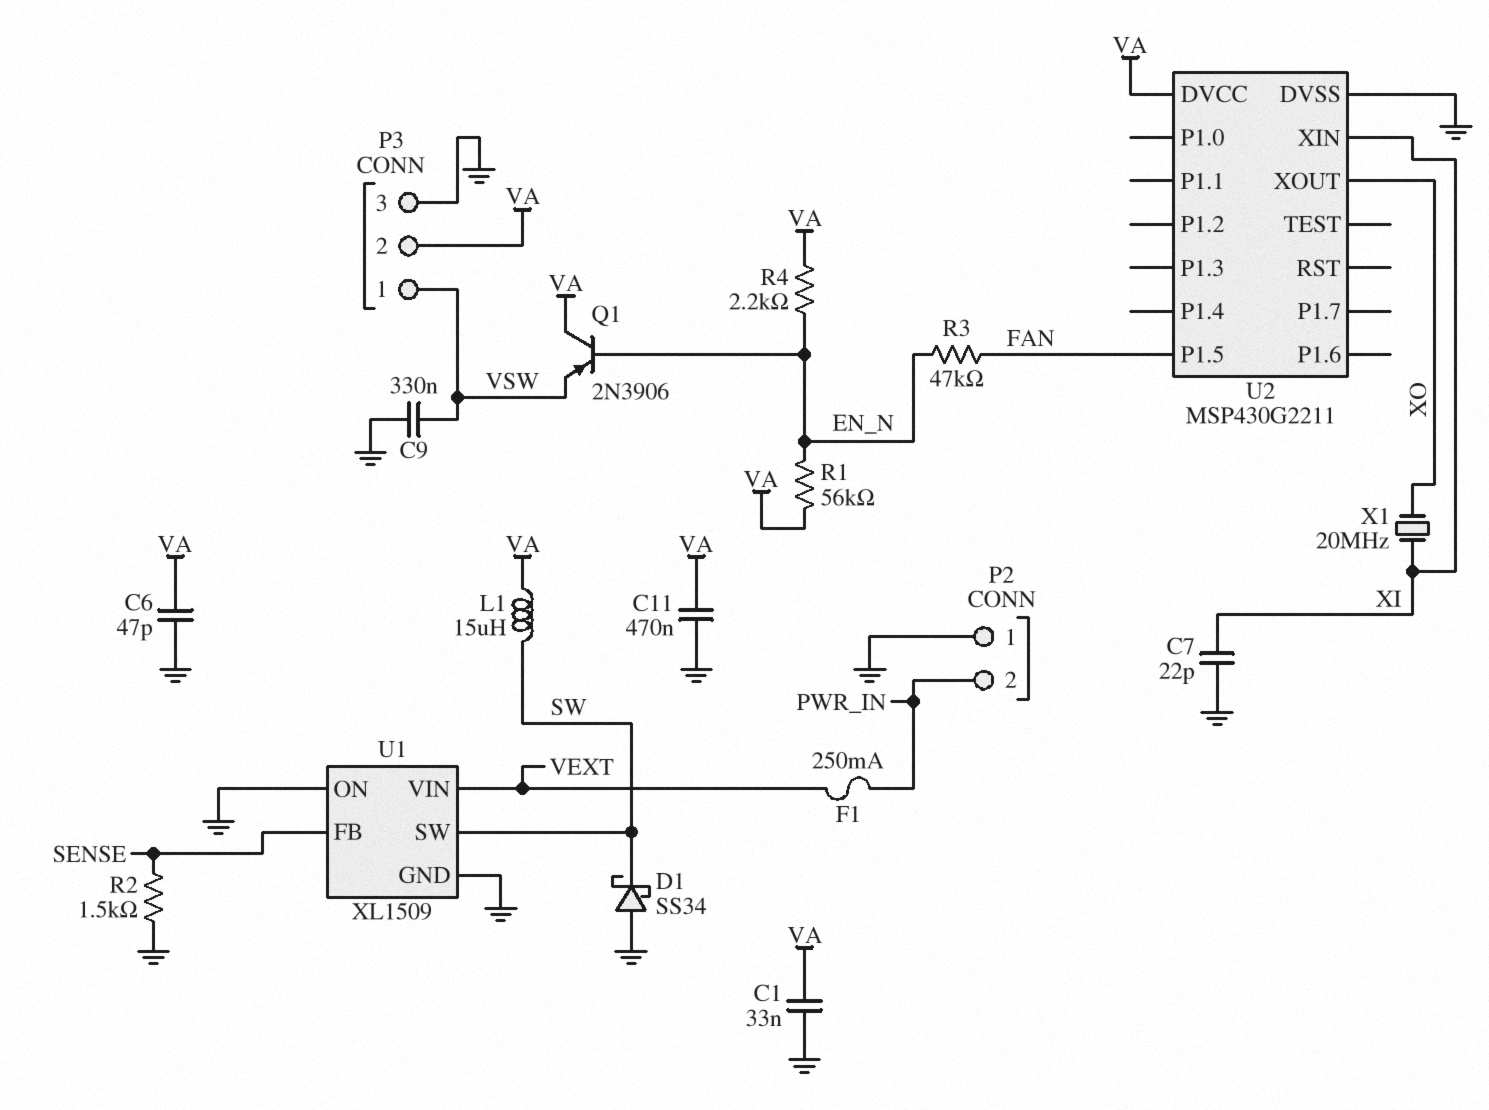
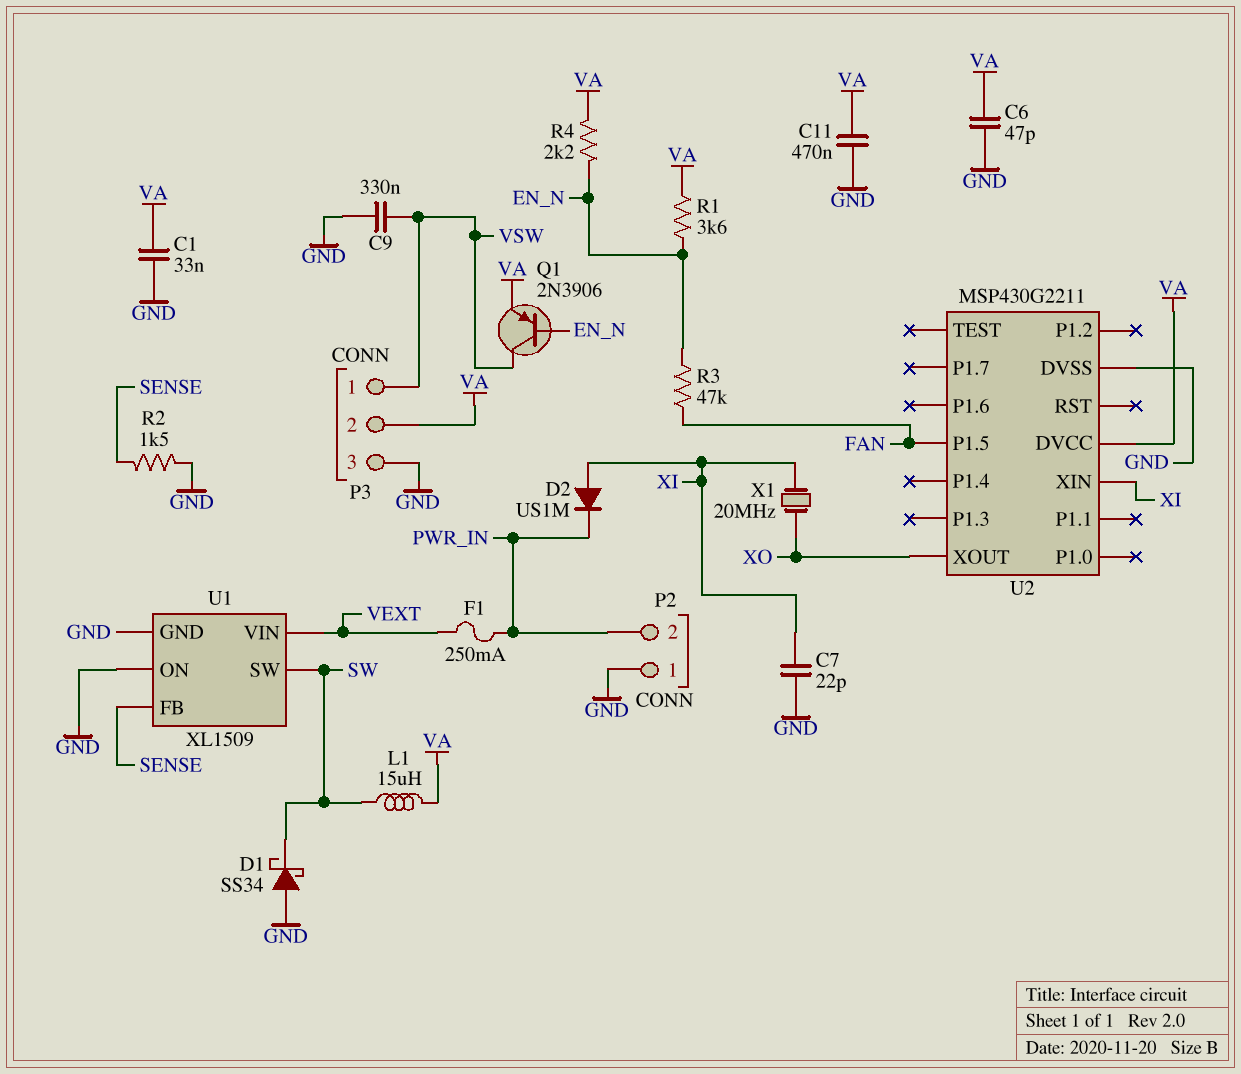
D2: none -> diode US1M (A XI, K PWR_IN)
Q1: PNP 2N3906 (B EN_N, C VA, E VSW) -> PNP 2N3906 (B EN_N, C VSW, E VA)
R1: 56k (EN_N, VA) -> 3.6k (EN_N, VA)

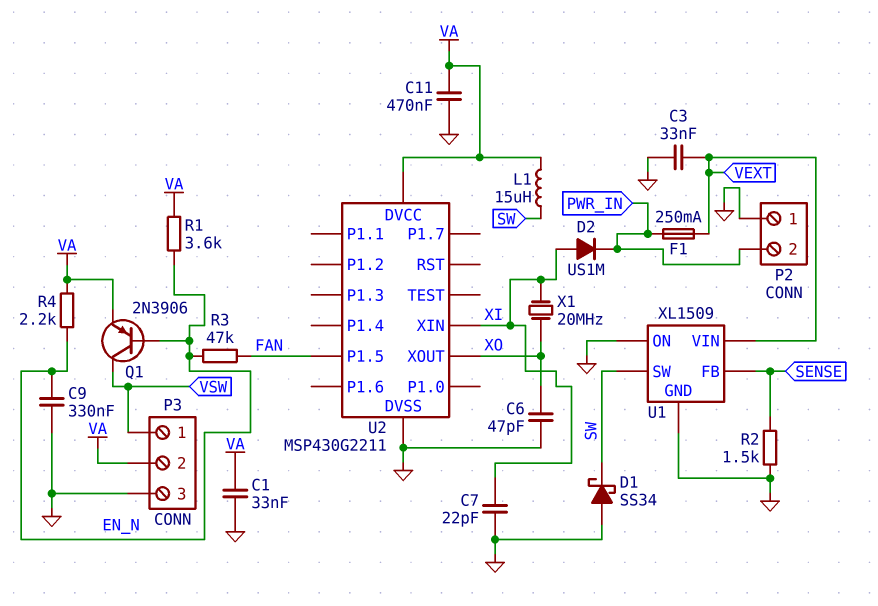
C3: none -> 33nF (GND, VEXT)
C6: 47pF (GND, VA) -> 47pF (GND, XO)
C9: 330nF (GND, VSW) -> 330nF (EN_N, GND)

